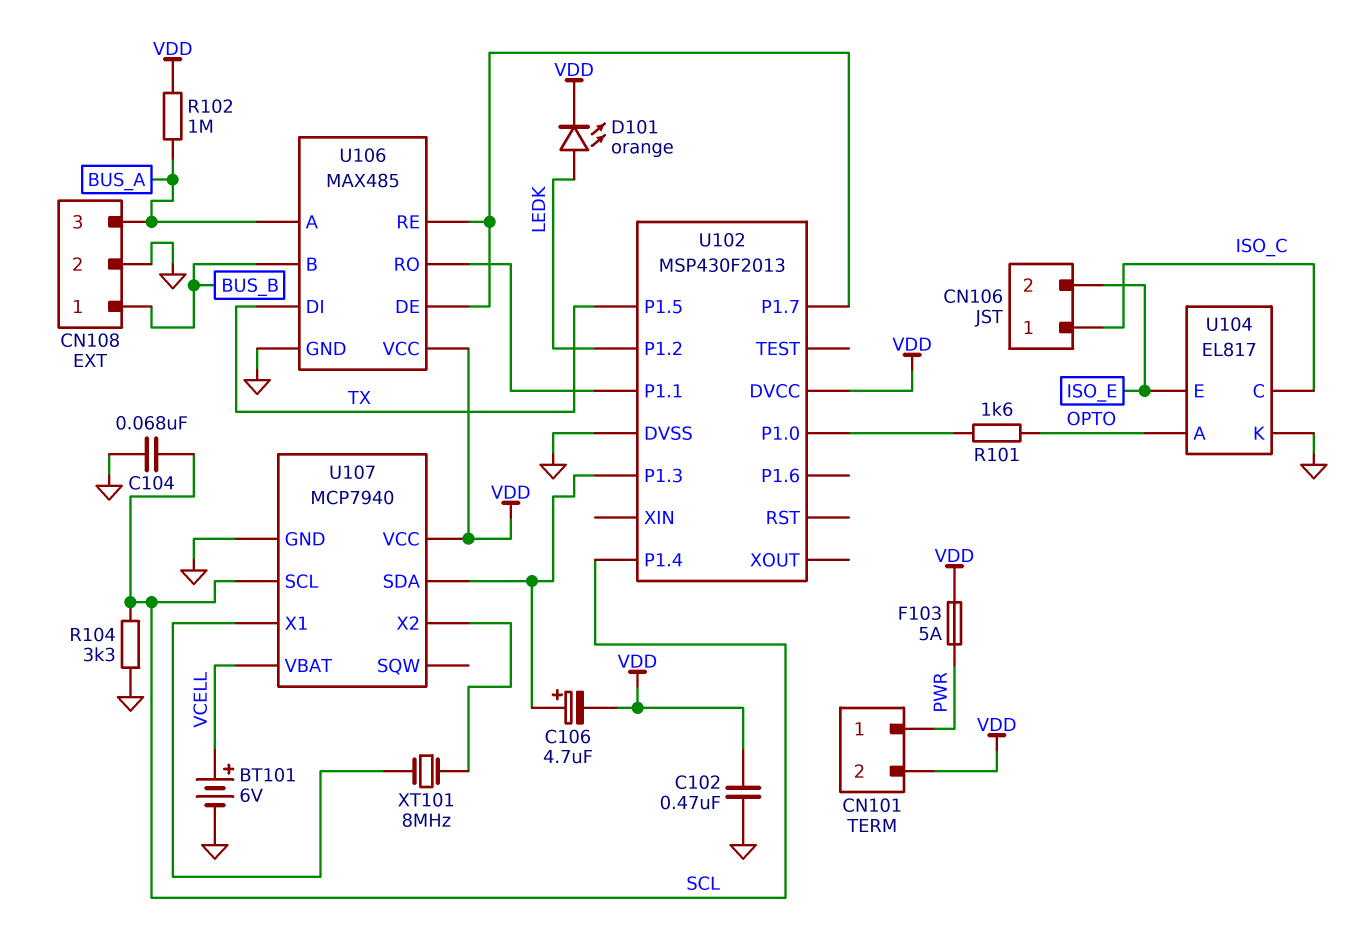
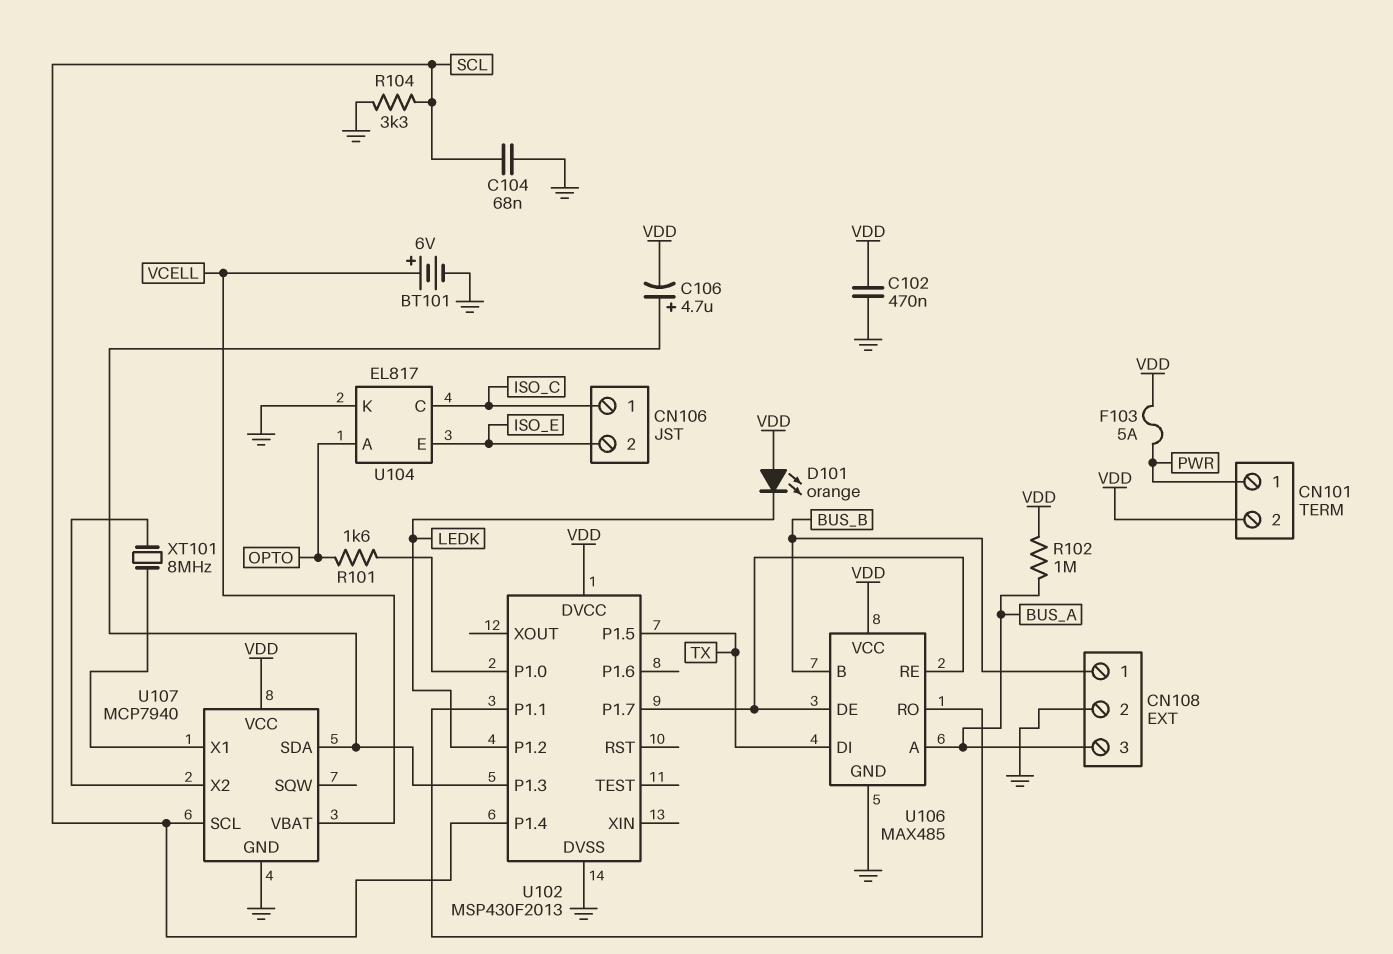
D101: LED orange (A LEDK, K VDD) -> LED orange (A VDD, K LEDK)

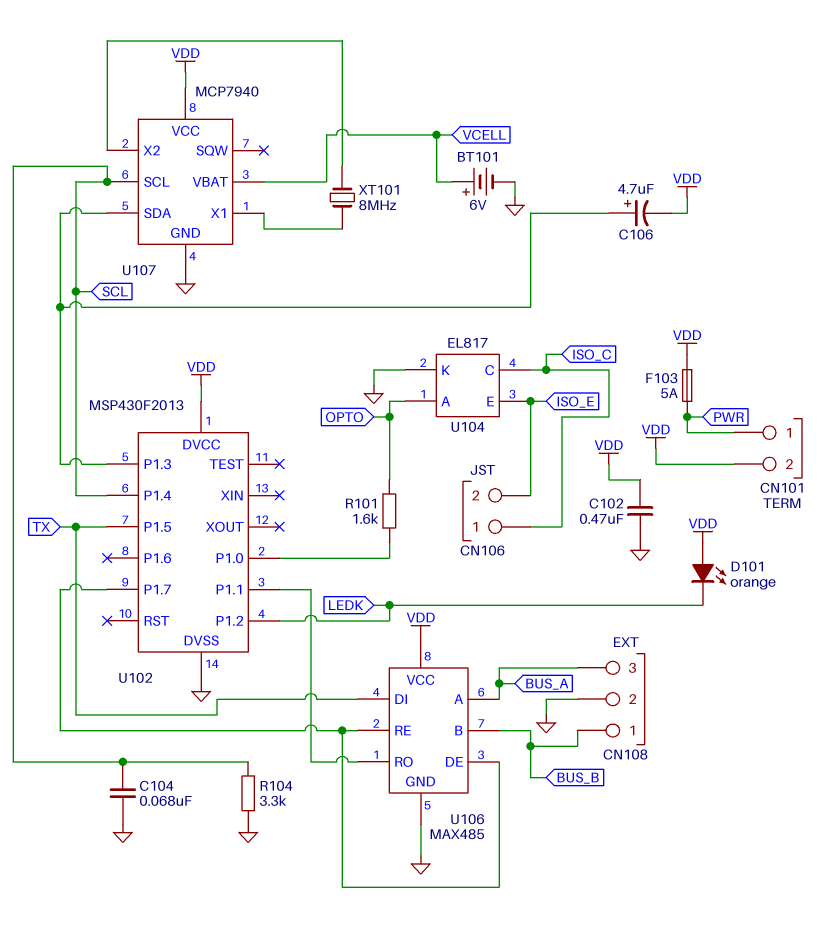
R102: 1M (BUS_A, VDD) -> none

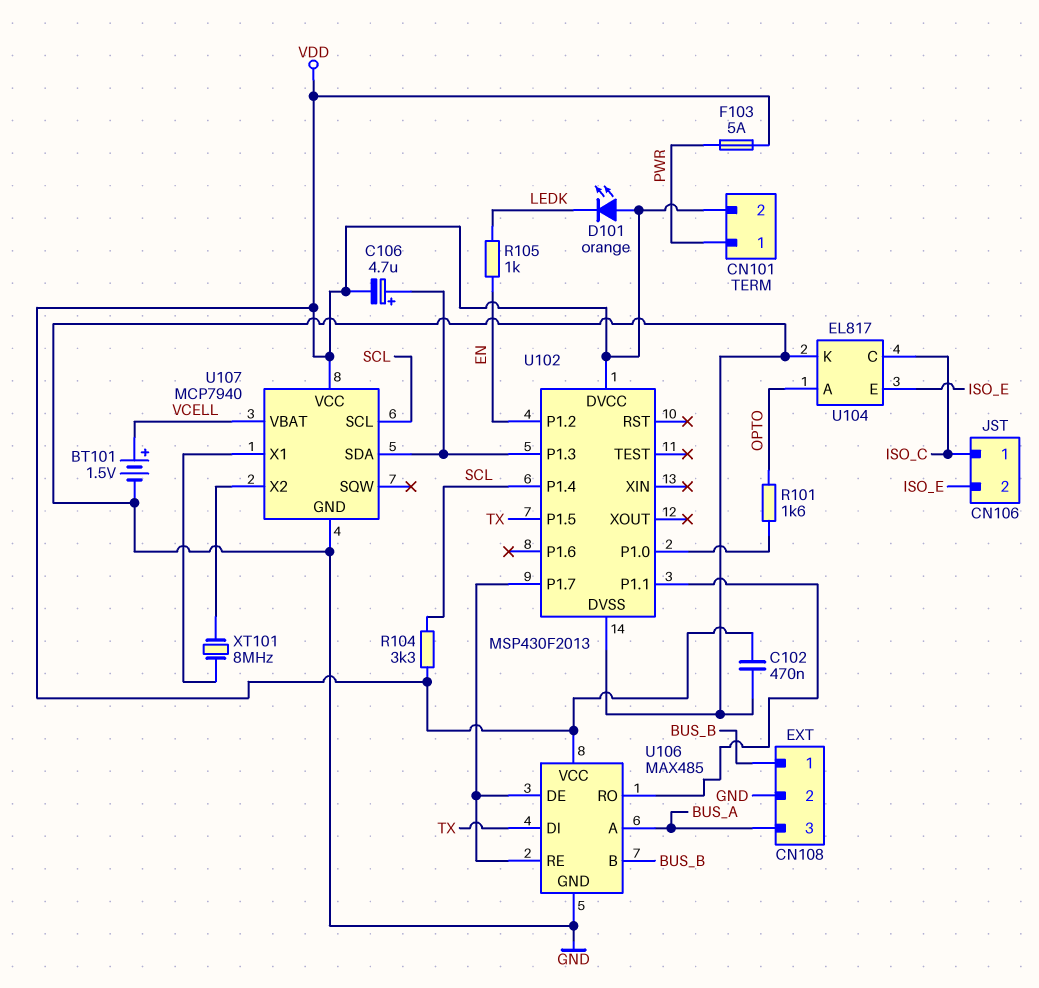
BT101: 6V (plus VCELL, minus GND) -> 1.5V (plus VCELL, minus GND)
C104: 68nF (GND, SCL) -> none
R104: 3.3k (GND, SCL) -> 3.3k (SCL, VDD)
R105: none -> 1k (EN, LEDK)
U102 pin P1.2: LEDK -> EN

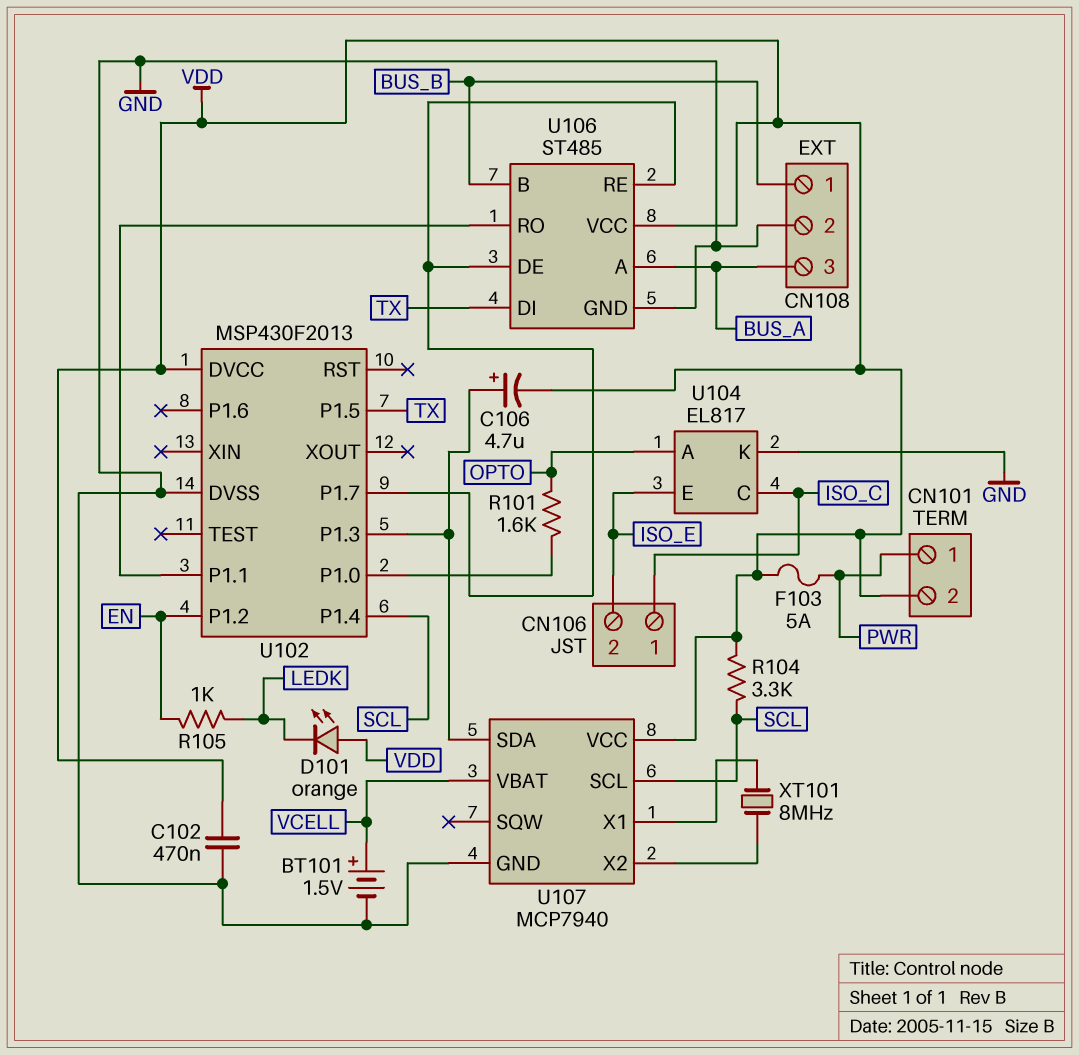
U106: MAX485 -> ST485

